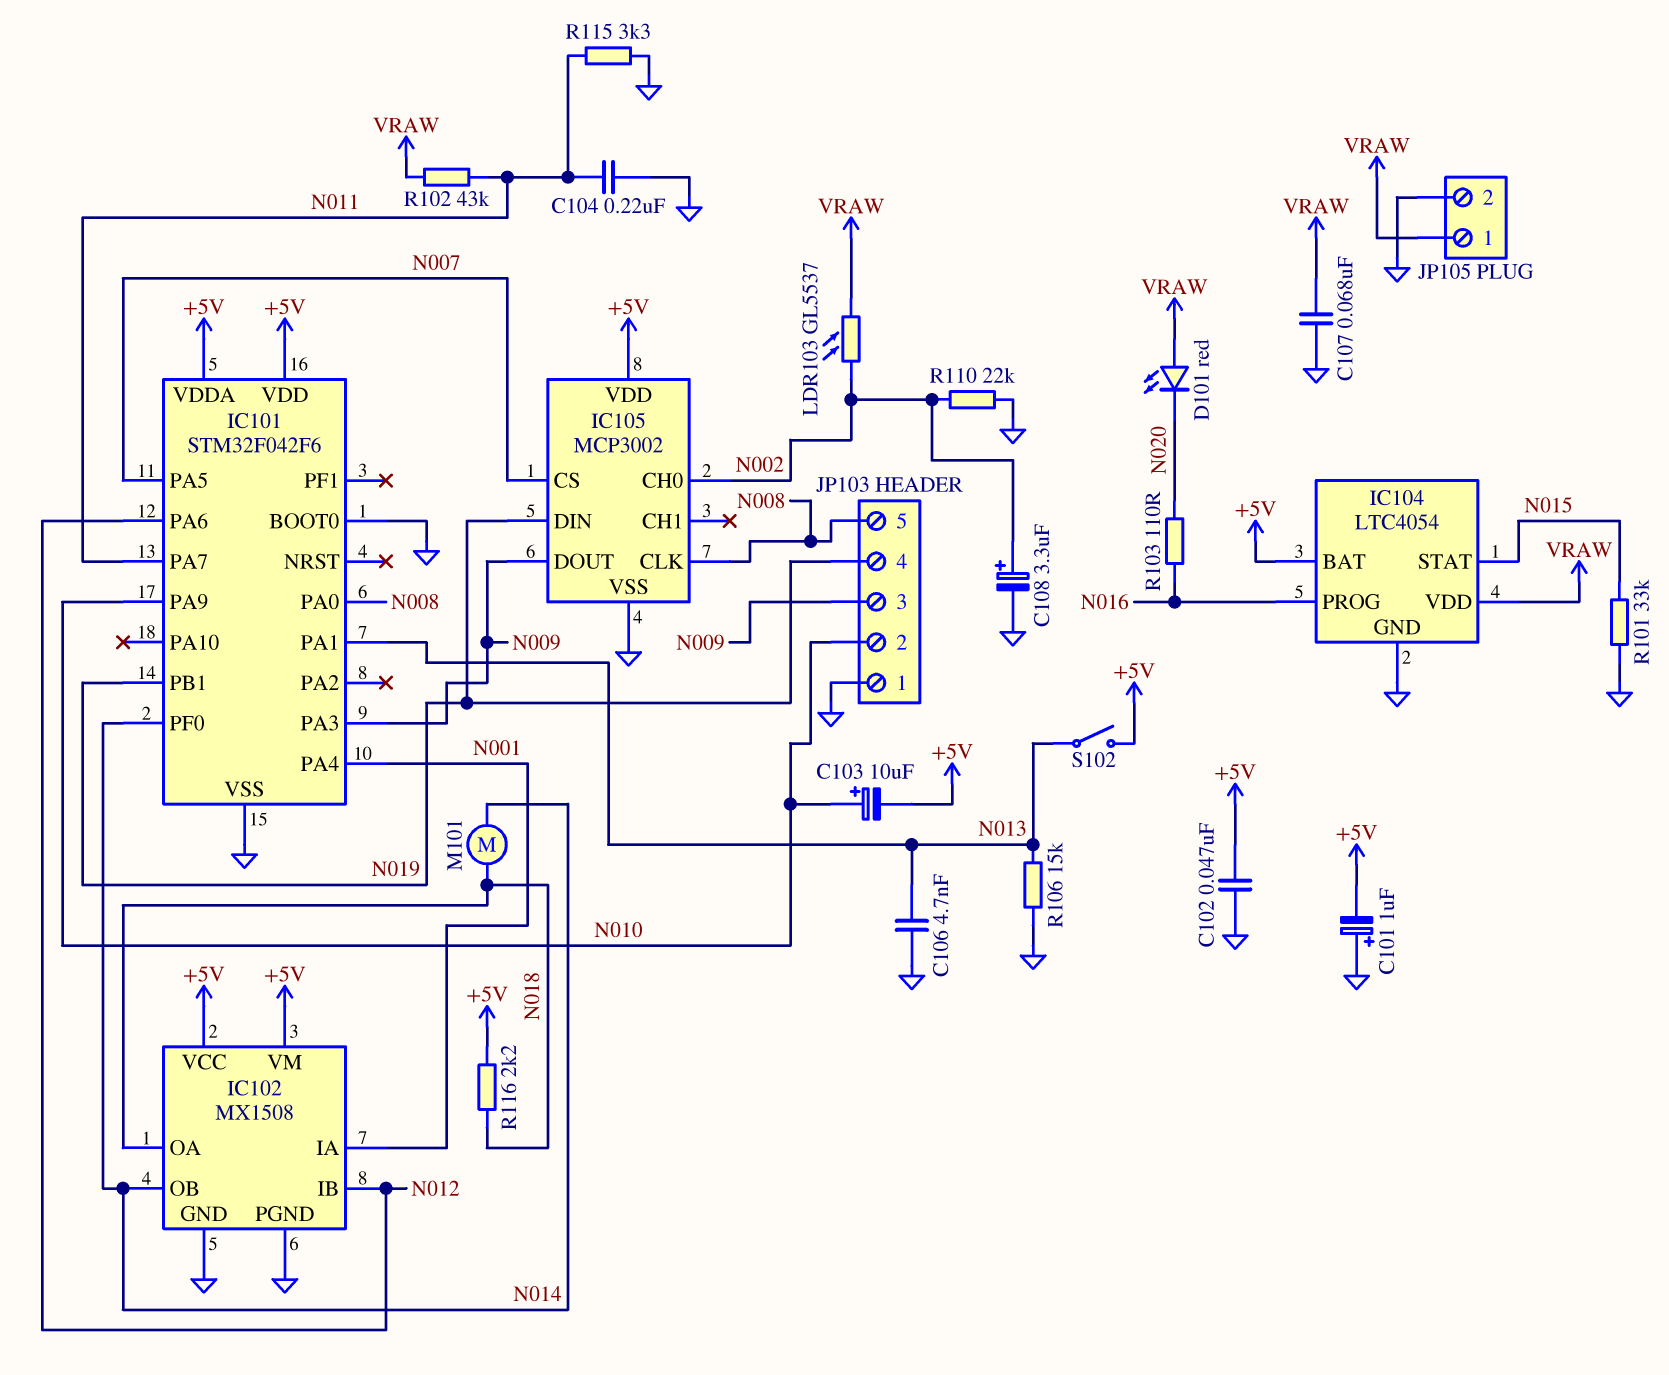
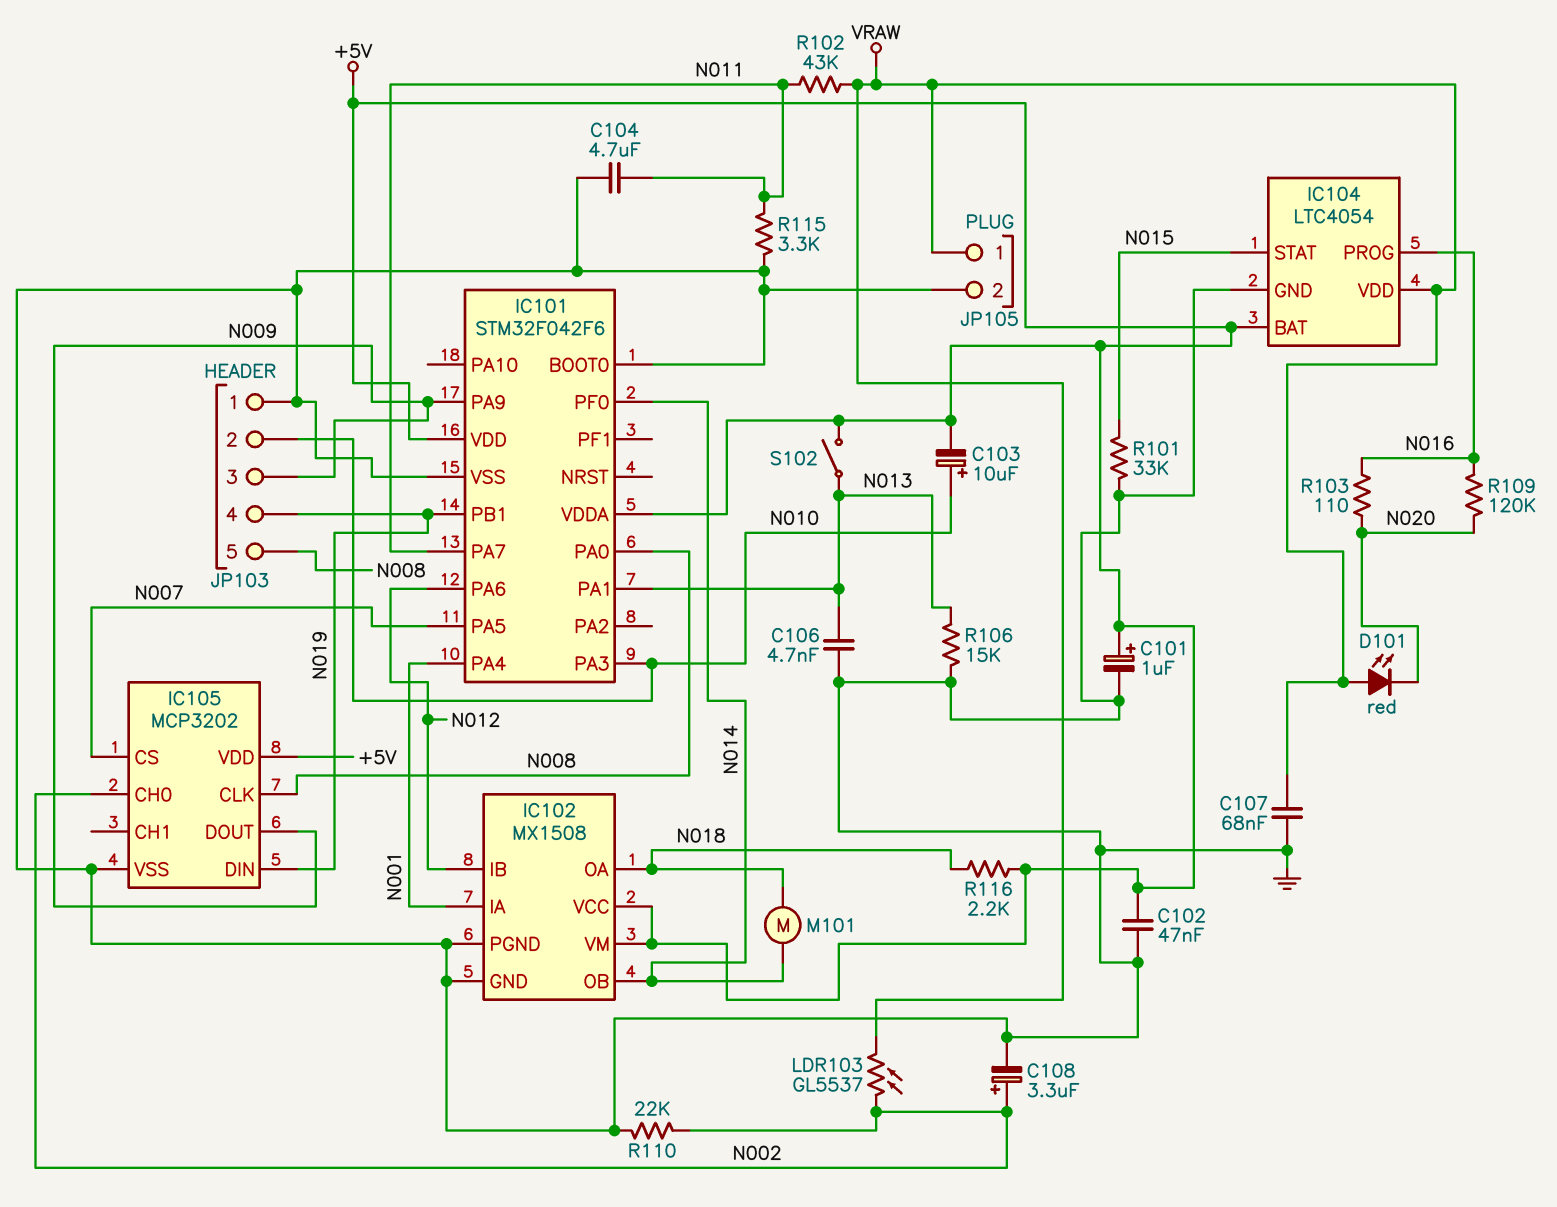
C101: 1uF (plus GND, minus +5V) -> 1uF (plus +5V, minus GND)
C104: 220nF (GND, N011) -> 4.7uF (GND, N011)
IC101 pin PA3: N009 -> N010
IC101 pin PA9: N010 -> N009
IC105: MCP3002 -> MCP3202
R109: none -> 120k (N016, N020)

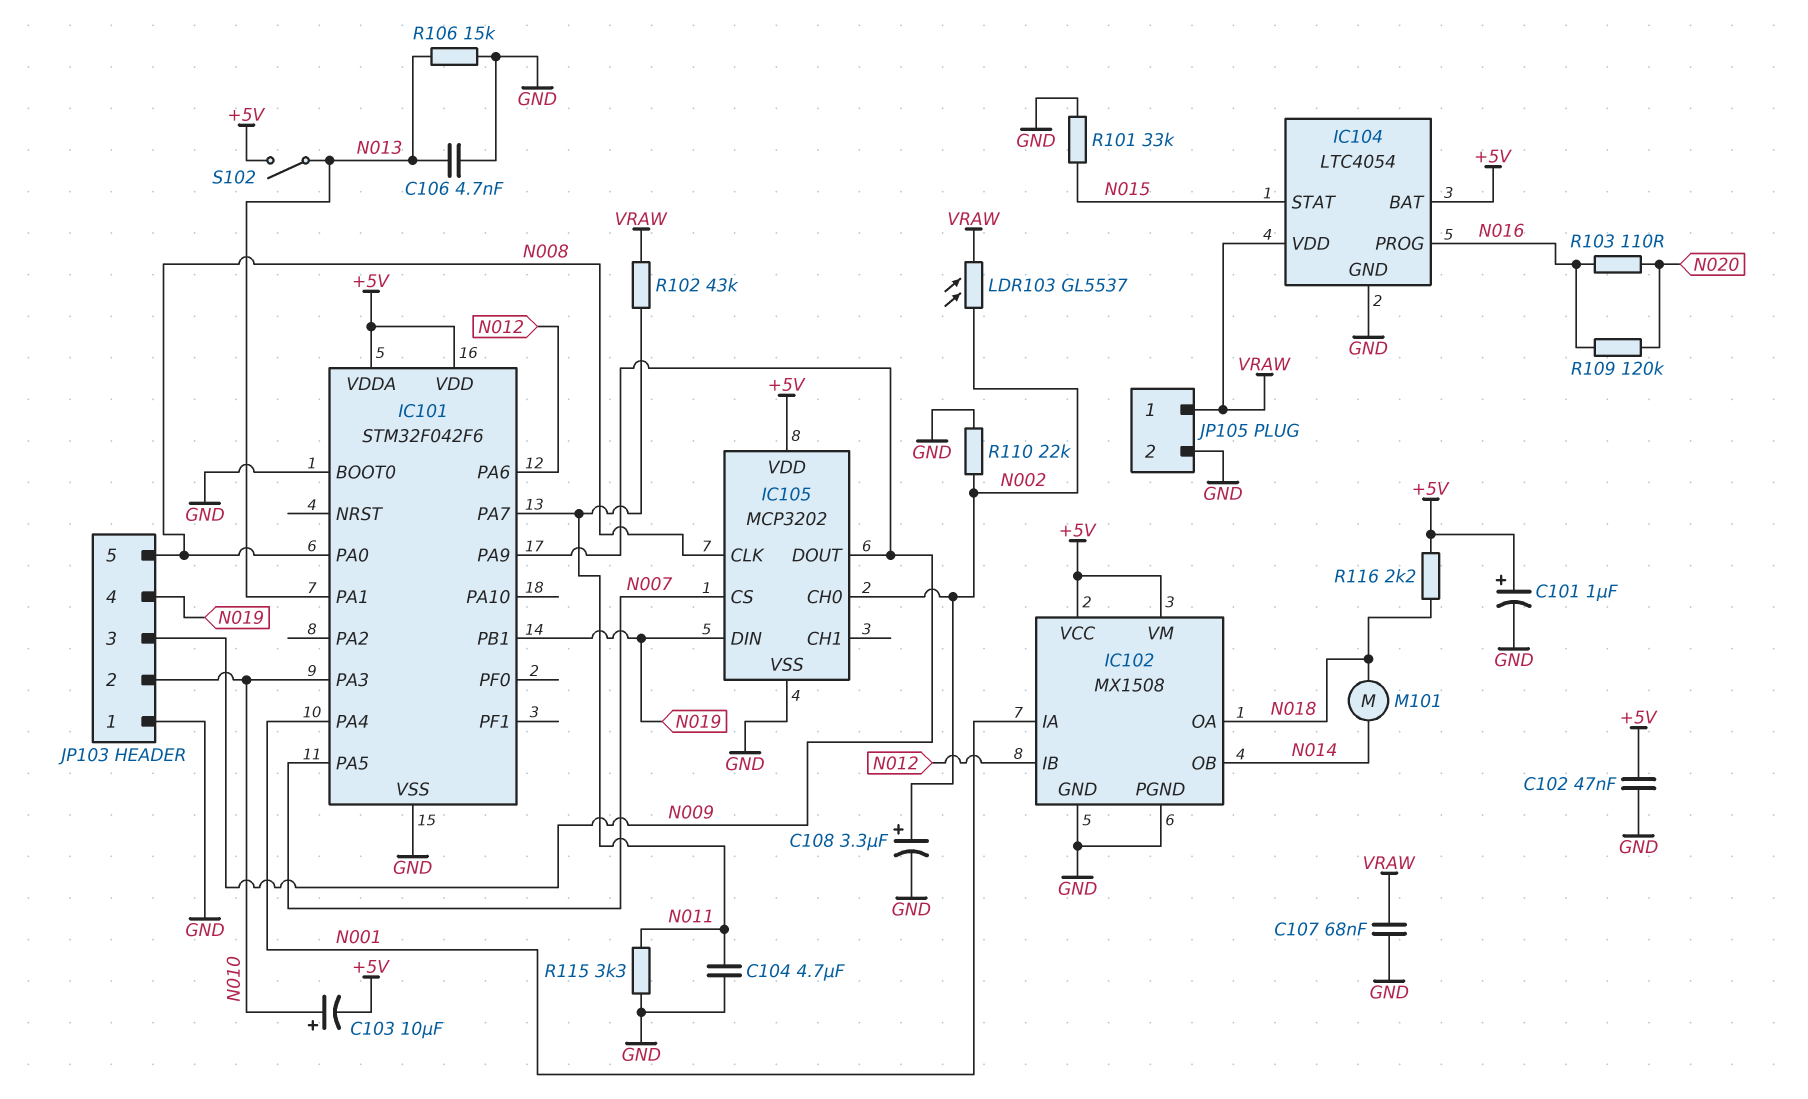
D101: LED red (A VRAW, K N020) -> none
IC101 pin PF0: N014 -> none

